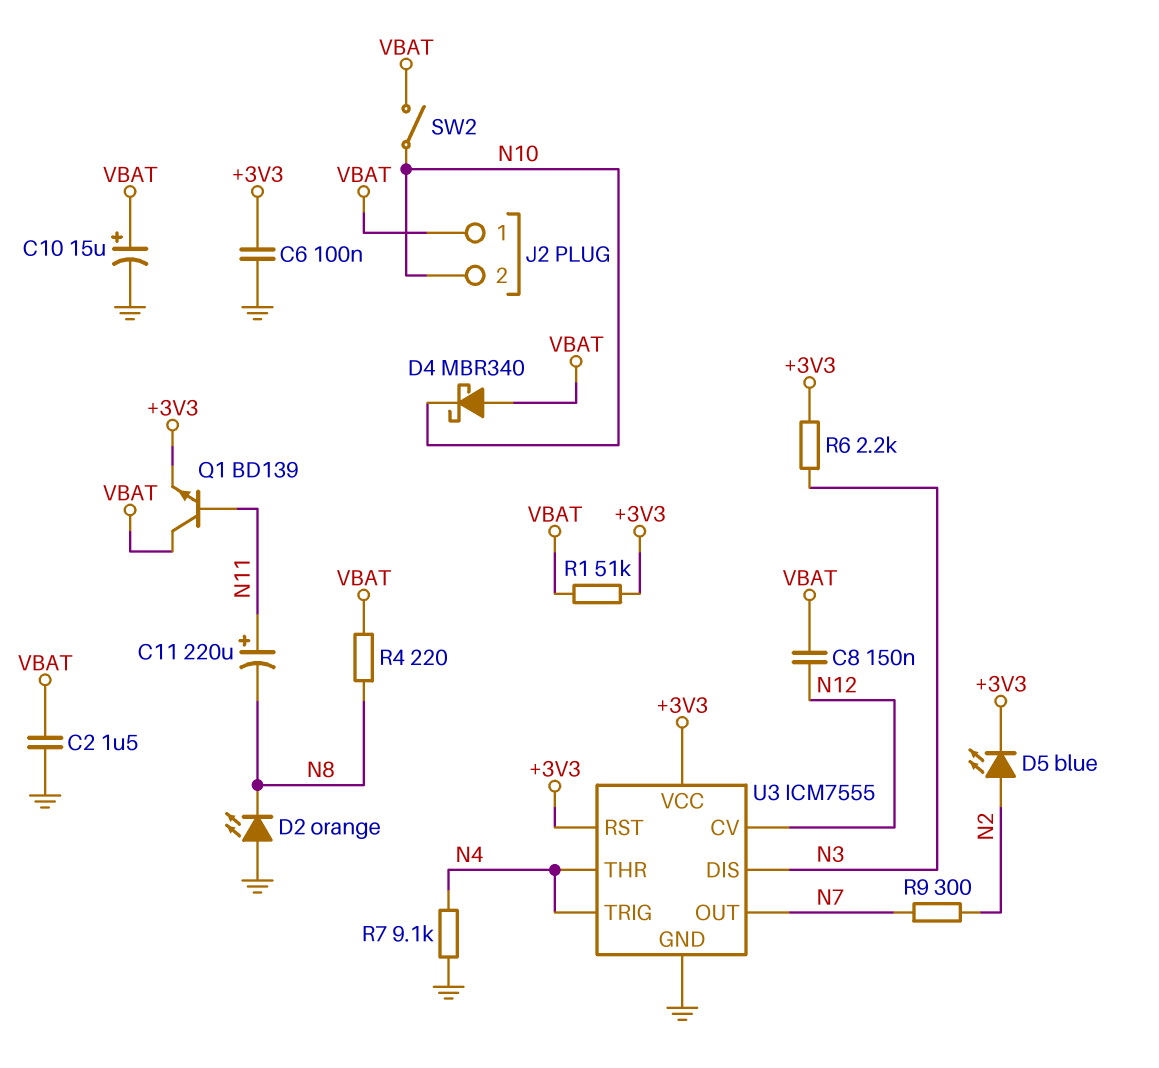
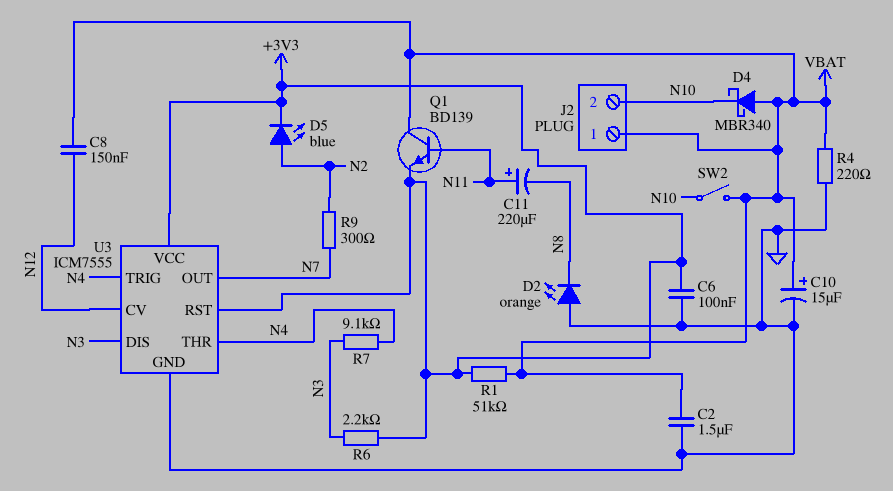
R4: 220 (N8, VBAT) -> 220 (GND, VBAT)
R7: 9.1k (GND, N4) -> 9.1k (N3, N4)

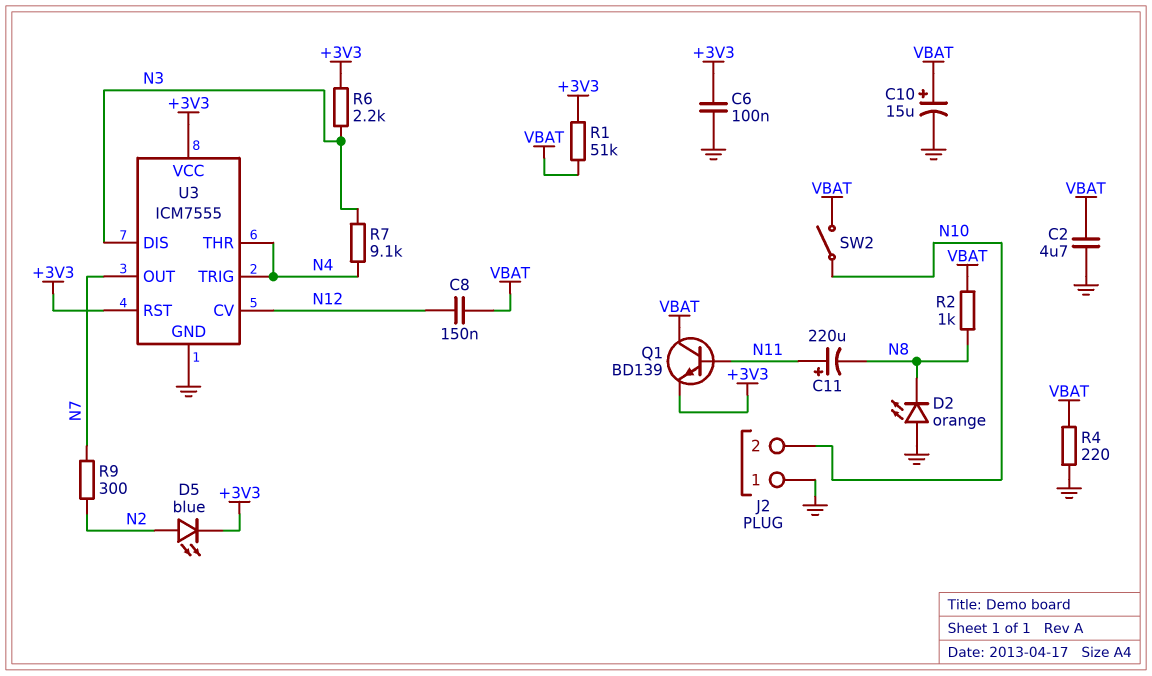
C2: 1.5uF (GND, VBAT) -> 4.7uF (GND, VBAT)
D4: schottky MBR340 (A VBAT, K N10) -> none
J2 pin 1: VBAT -> GND
R2: none -> 1k (N8, VBAT)

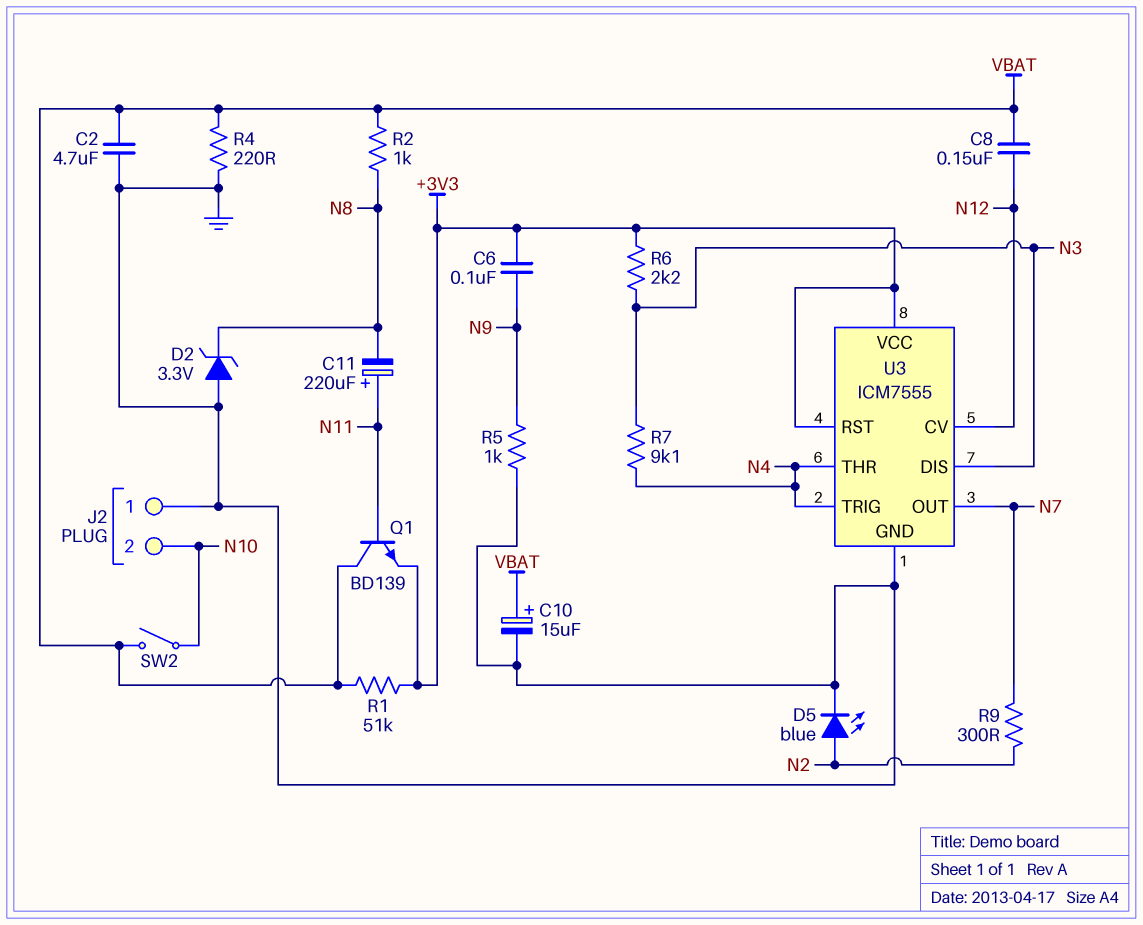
C6: 100nF (+3V3, GND) -> 100nF (+3V3, N9)
D2: LED orange (A GND, K N8) -> zener 3.3V (A GND, K N8)
D5: LED blue (A N2, K +3V3) -> LED blue (A N2, K GND)
R5: none -> 1k (GND, N9)

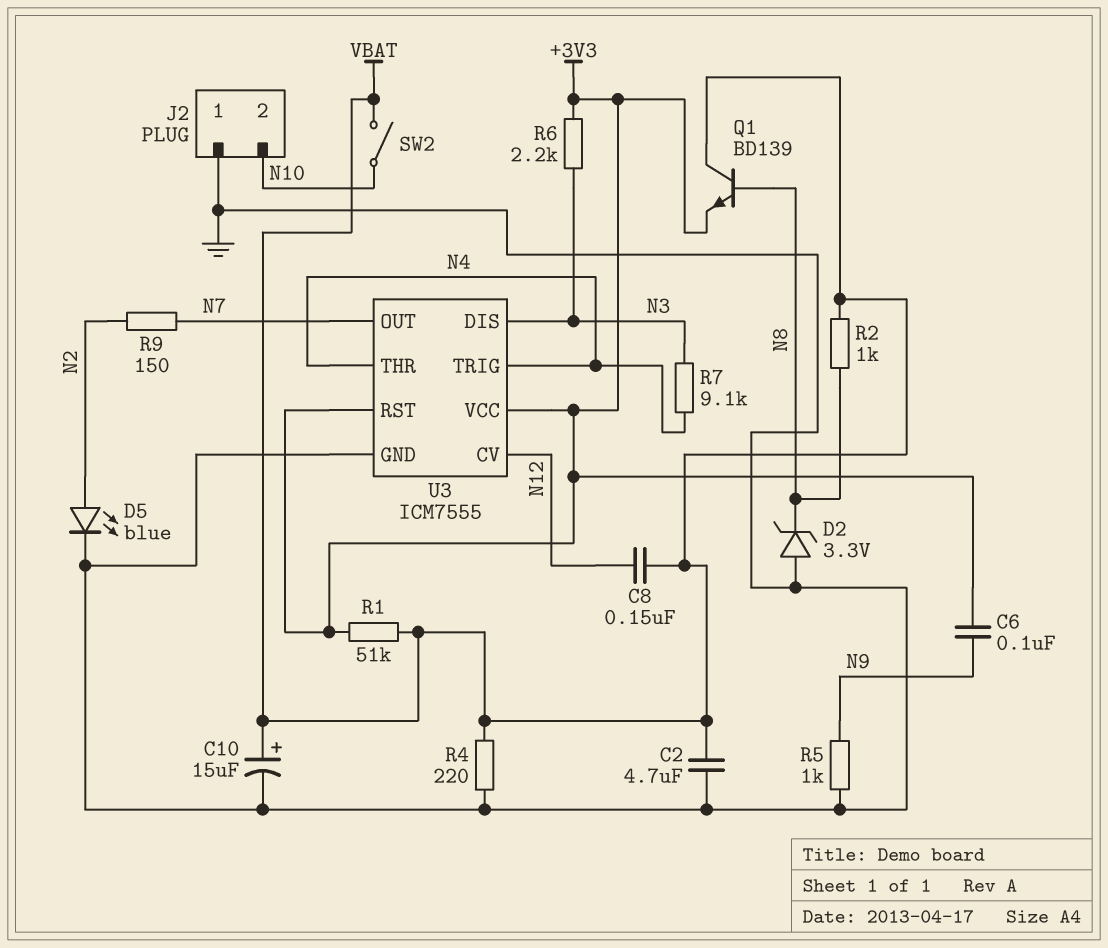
C11: 220uF (plus N11, minus N8) -> none
Q1: NPN BD139 (B N11, C VBAT, E +3V3) -> NPN BD139 (B N8, C VBAT, E +3V3)
R9: 300 (N2, N7) -> 150 (N2, N7)

